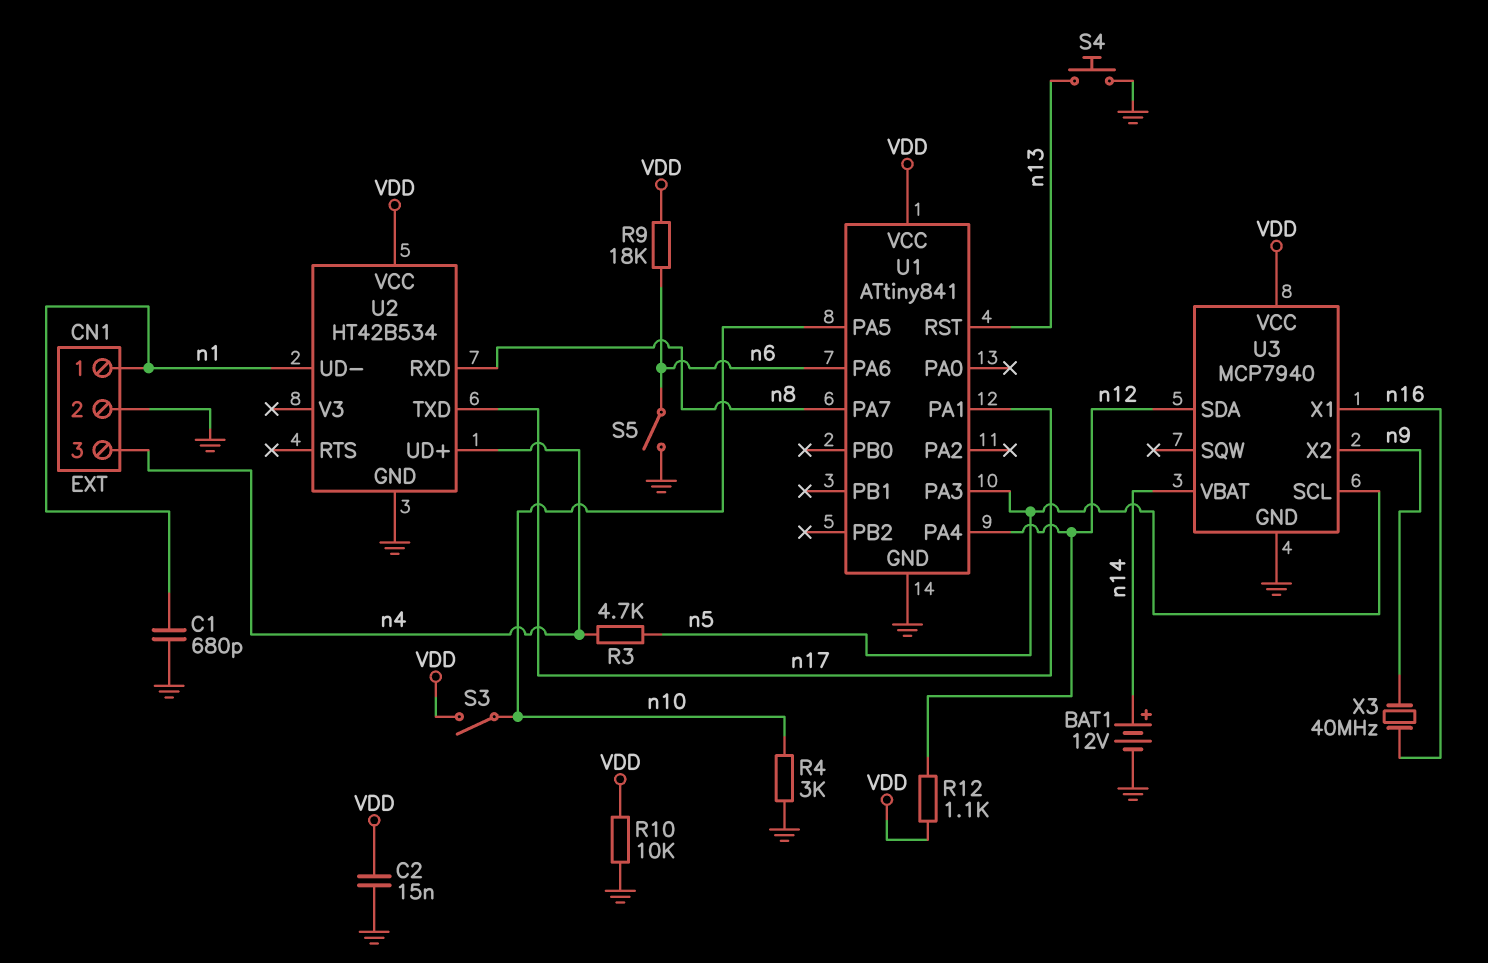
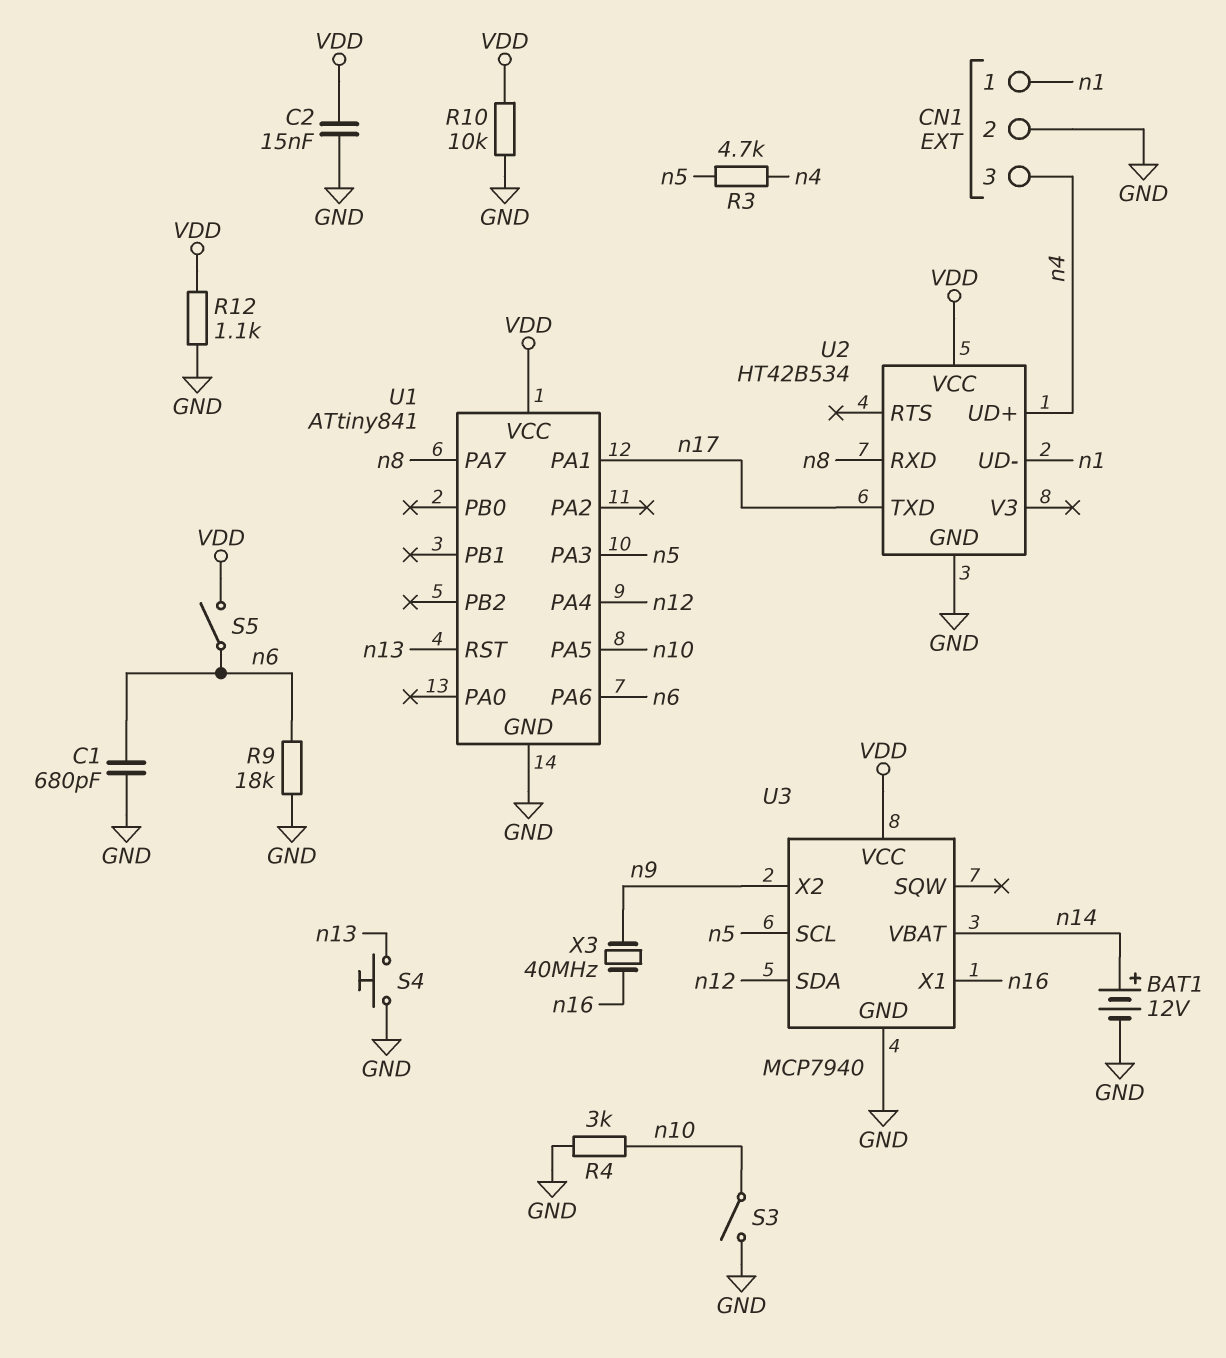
C1: 680pF (GND, n1) -> 680pF (GND, n6)
R9: 18k (VDD, n6) -> 18k (GND, n6)
R12: 1.1k (VDD, n12) -> 1.1k (GND, VDD)
S3: switch (VDD, n10) -> switch (GND, n10)
S5: switch (GND, n6) -> switch (VDD, n6)

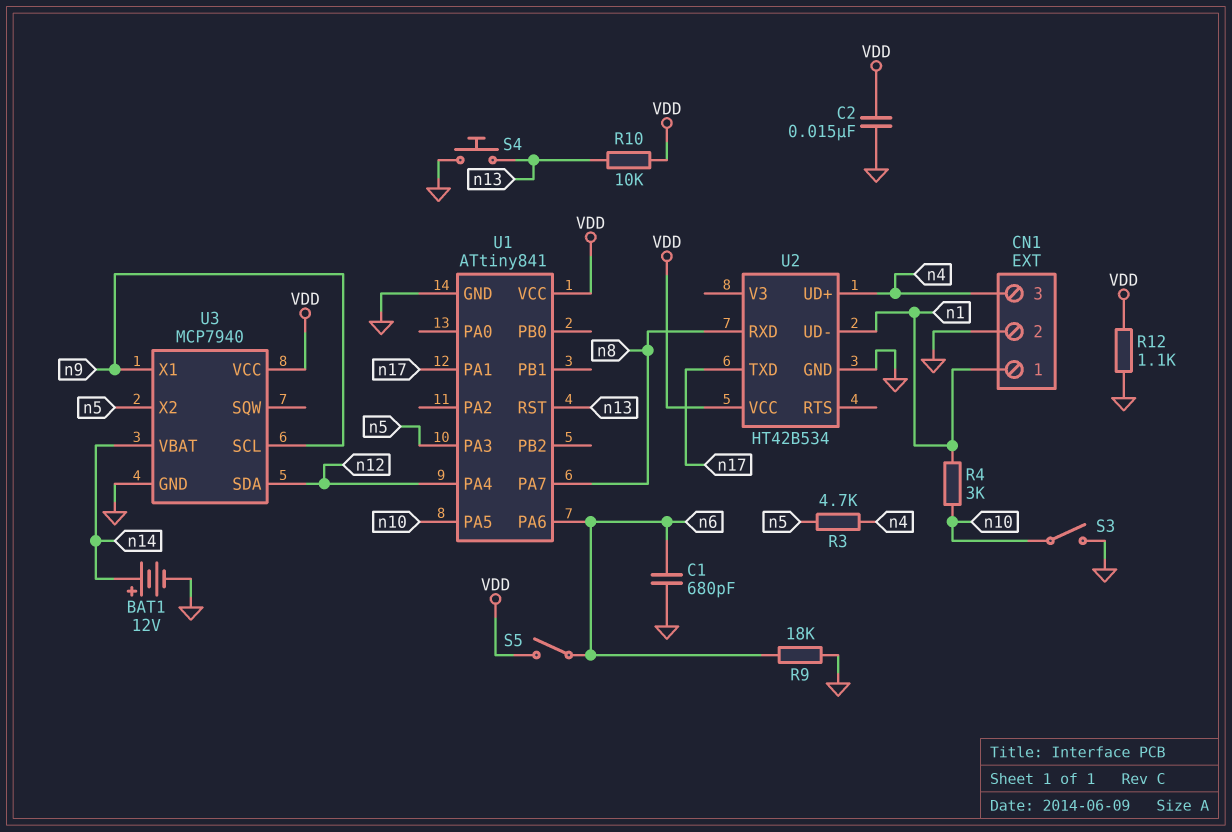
R4: 3k (GND, n10) -> 3k (n1, n10)
R10: 10k (GND, VDD) -> 10k (VDD, n13)
U3 pin SCL: n5 -> n9
U3 pin X1: n16 -> n9
U3 pin X2: n9 -> n5
X3: 40MHz (n9, n16) -> none

